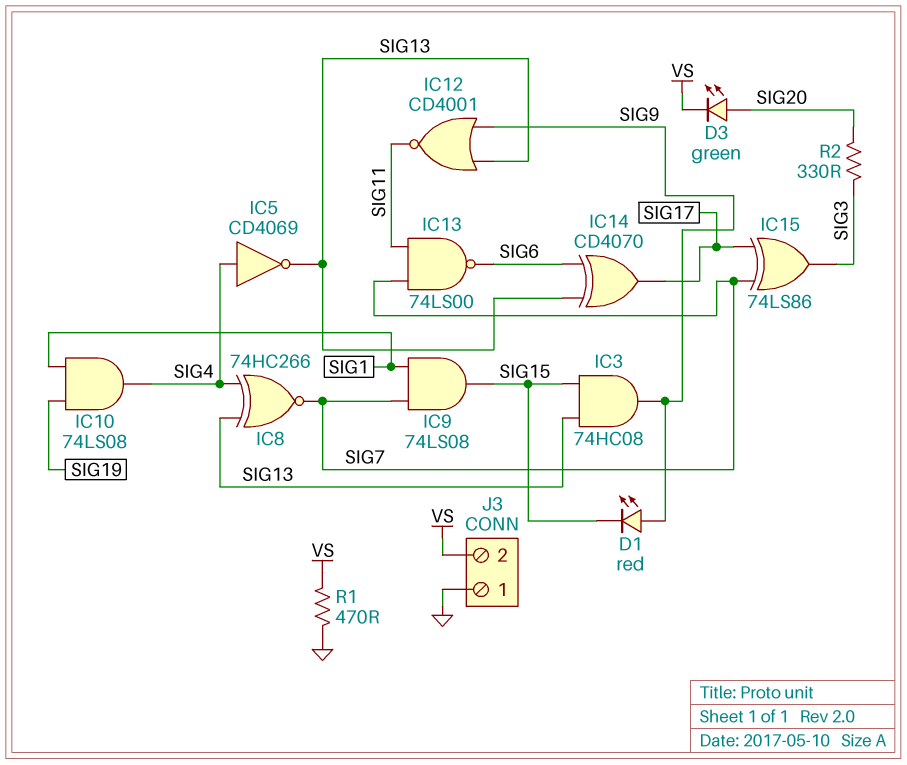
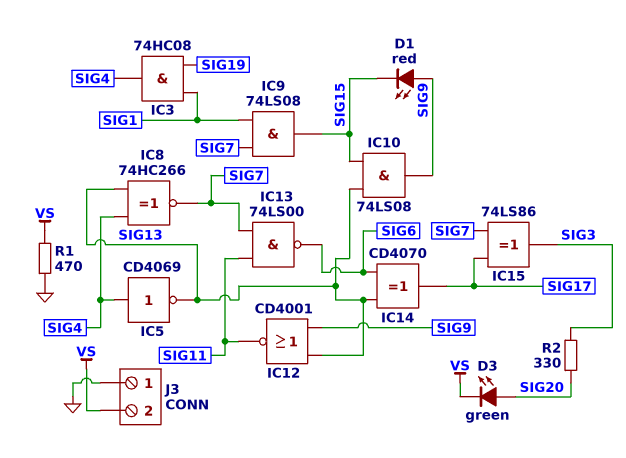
IC3: AND 74HC08 (in SIG13, in SIG15, out SIG9) -> AND 74HC08 (in SIG1, in SIG19, out SIG4)
IC10: AND 74LS08 (in SIG1, in SIG19, out SIG4) -> AND 74LS08 (in SIG13, in SIG15, out SIG9)

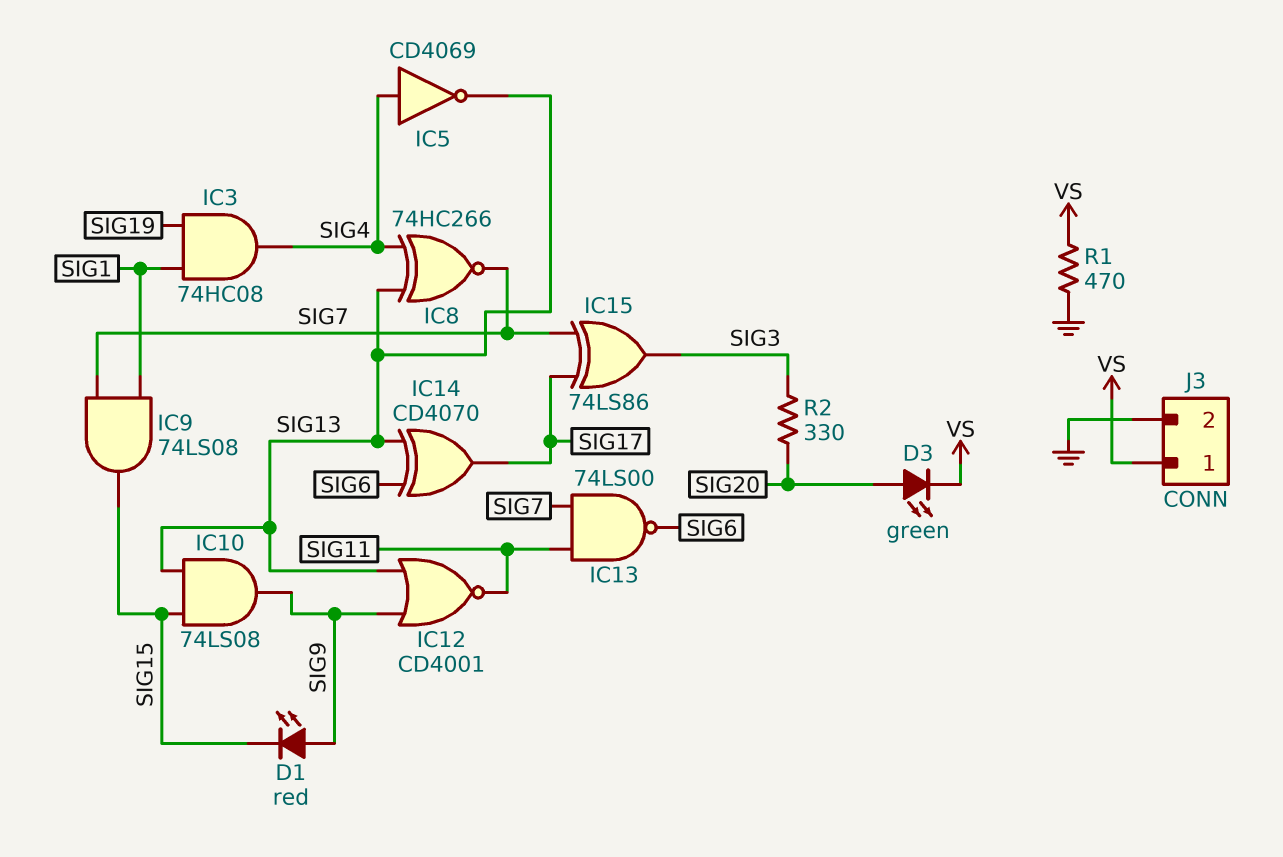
J3 pin 1: GND -> VS
J3 pin 2: VS -> GND

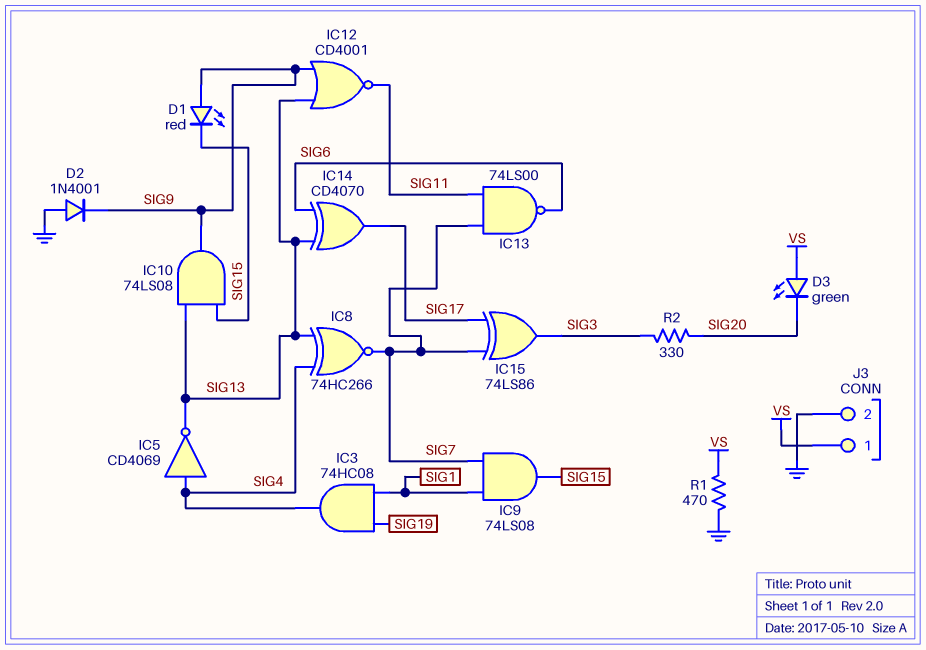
D2: none -> diode 1N4001 (A GND, K SIG9)
D3: LED green (A SIG20, K VS) -> LED green (A VS, K SIG20)

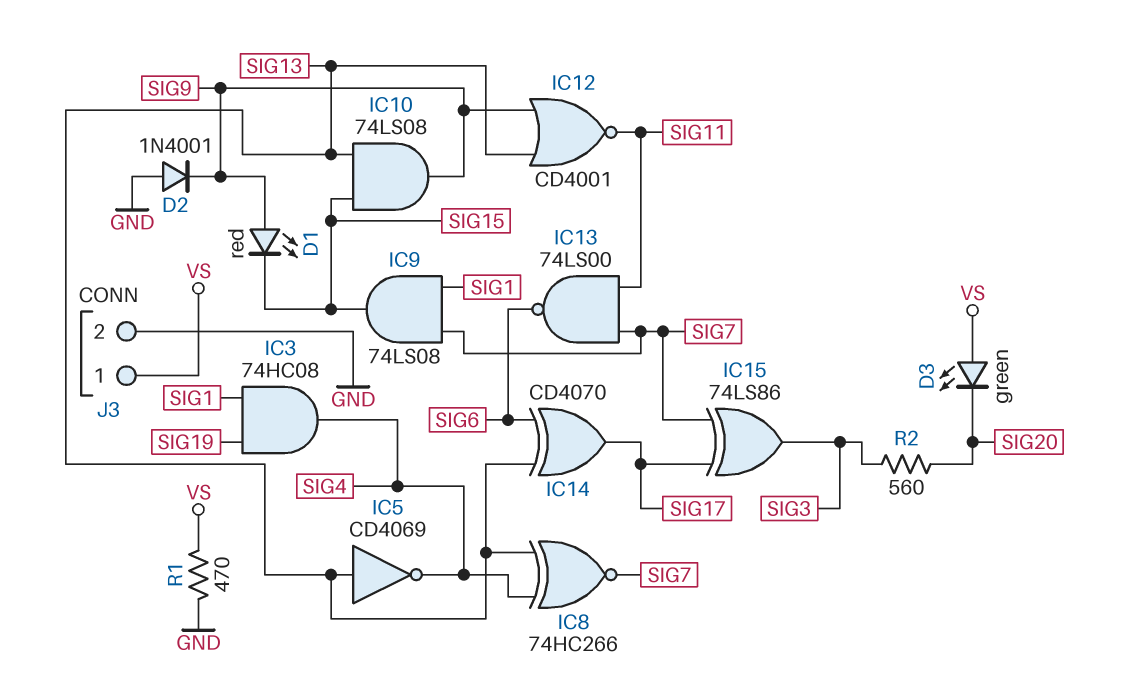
IC5: NOT CD4069 (in SIG4, out SIG13) -> NOT CD4069 (in SIG13, out SIG4)
R2: 330 (SIG3, SIG20) -> 560 (SIG3, SIG20)

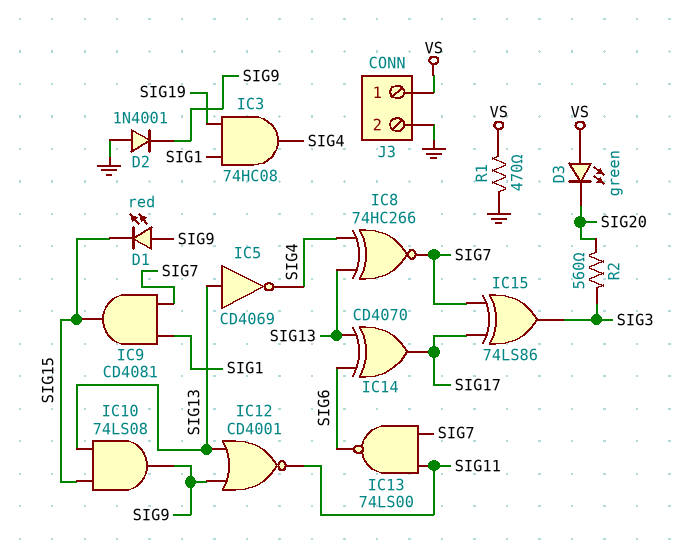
IC9: AND 74LS08 (in SIG1, in SIG7, out SIG15) -> AND CD4081 (in SIG1, in SIG7, out SIG15)

